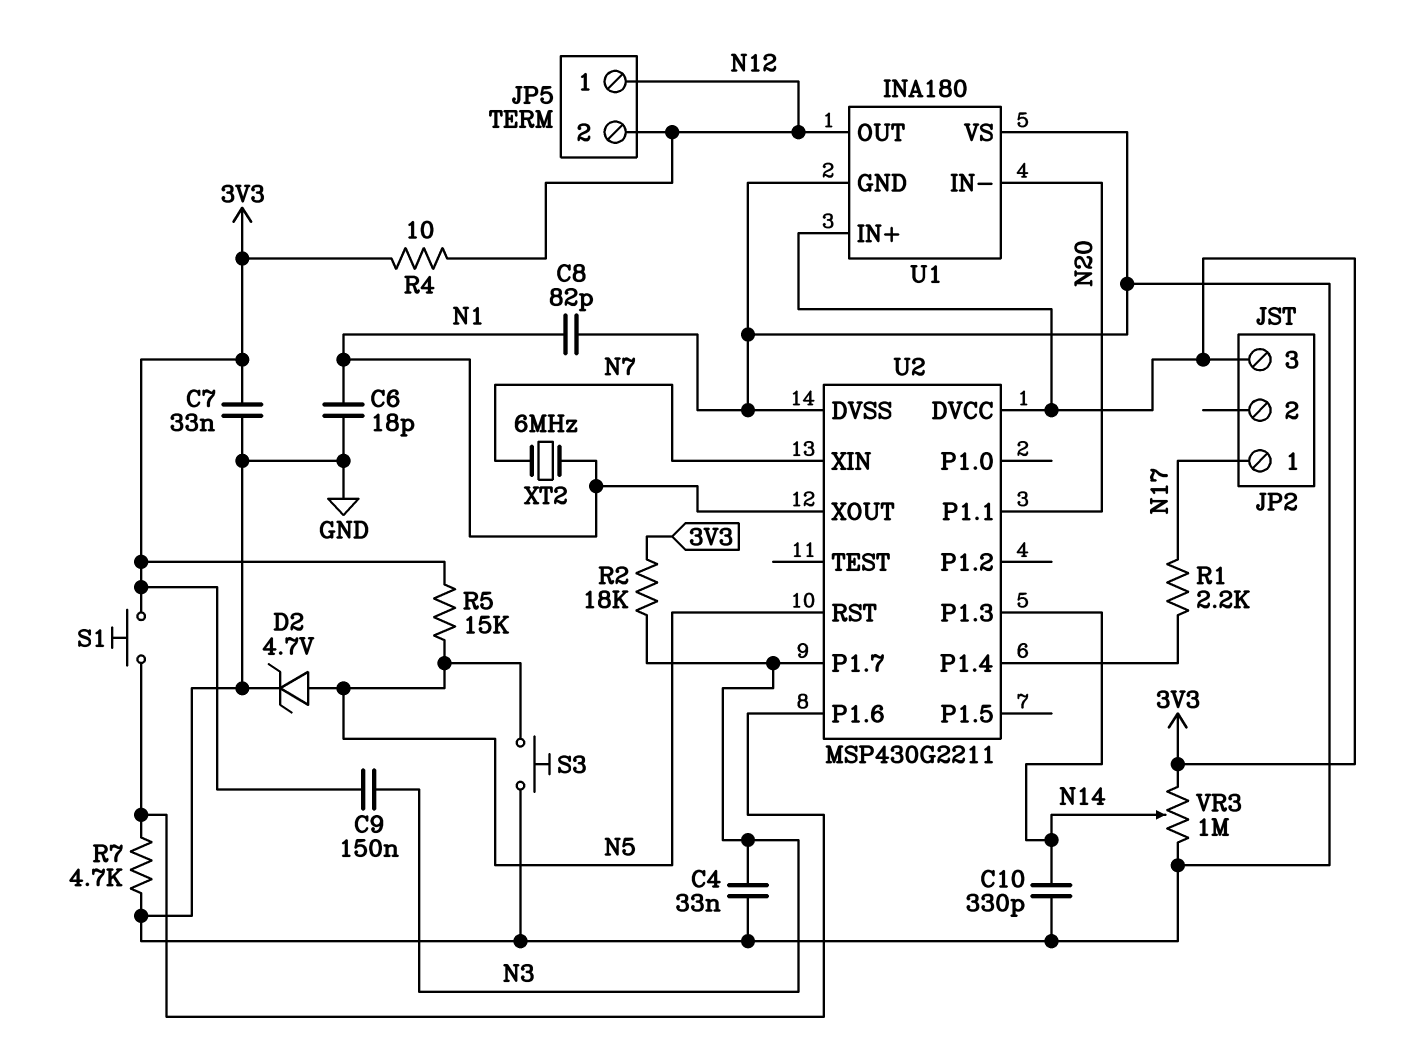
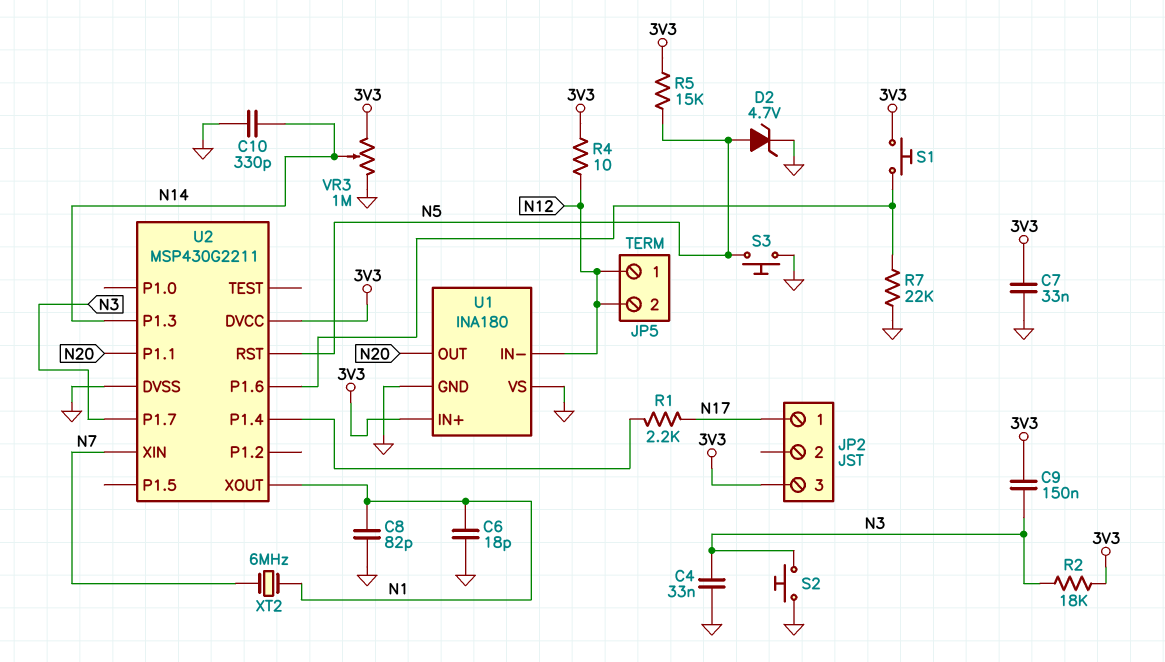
R7: 4.7k (GND, U2/P1.6) -> 22k (GND, U2/P1.6)
S2: none -> button (GND, N3)
U1 pin IN-: N20 -> N12
U1 pin OUT: N12 -> N20

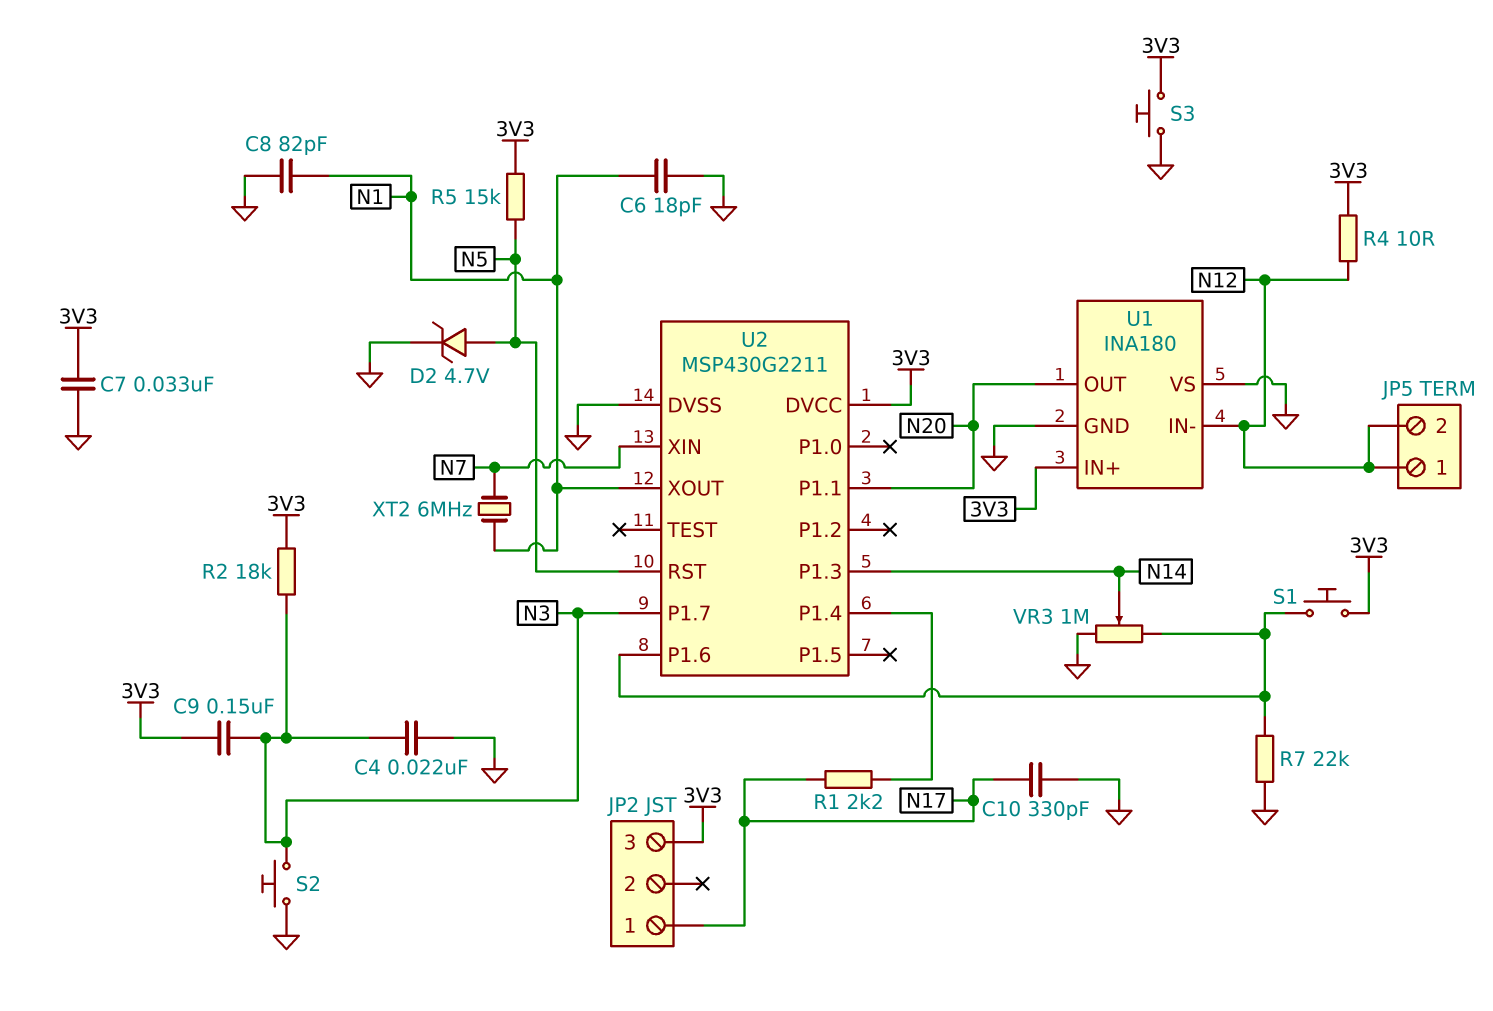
C4: 33nF (GND, N3) -> 22nF (GND, N3)
C10: 330pF (GND, N14) -> 330pF (GND, N17)
S3: button (GND, N5) -> button (3V3, GND)
VR3: 1M (3V3, GND, wiper N14) -> 1M (GND, U2/P1.6, wiper N14)

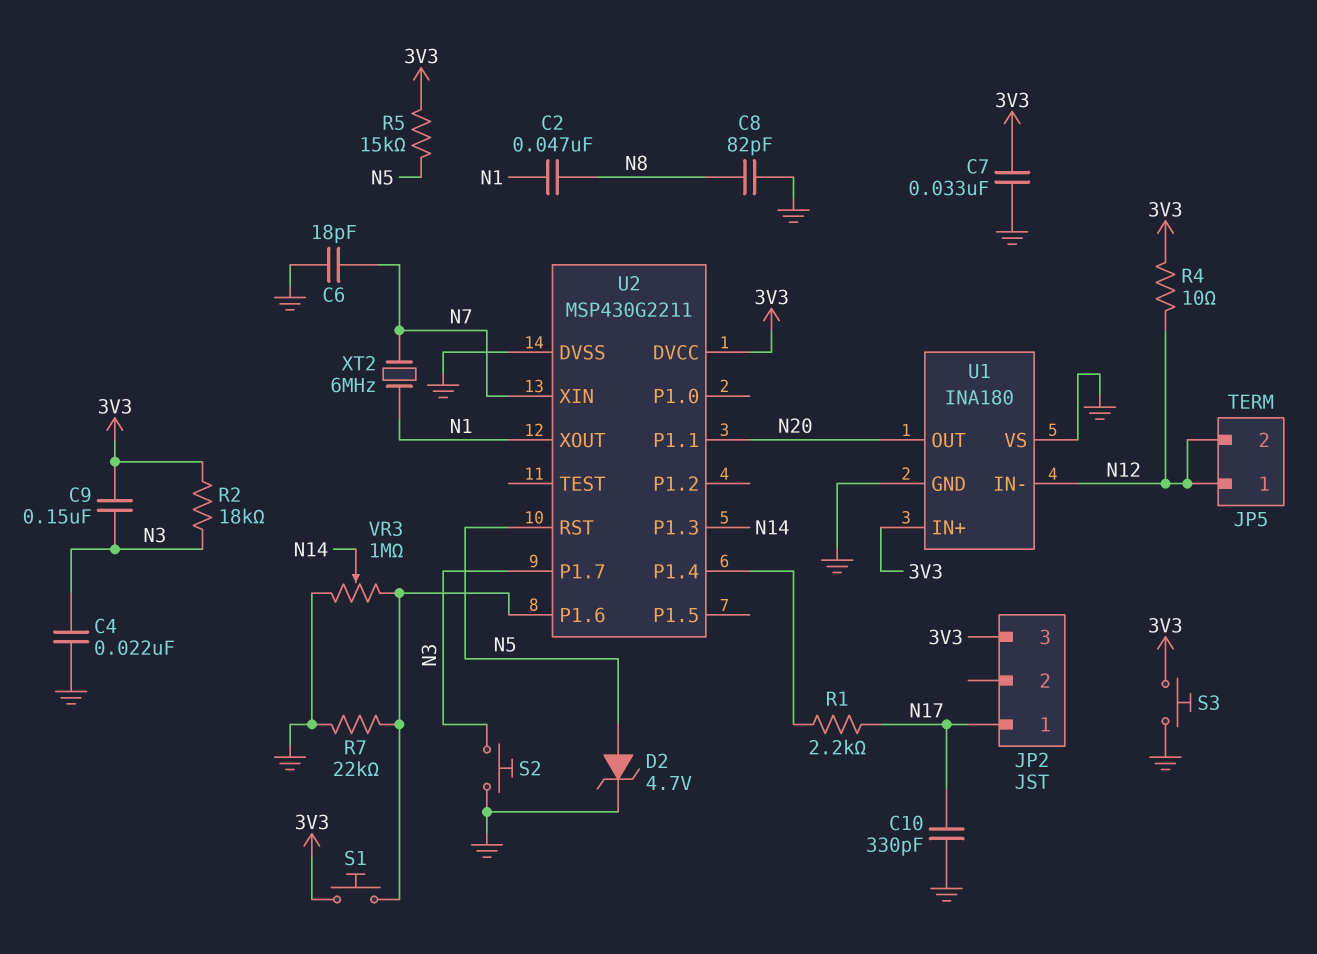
C2: none -> 47nF (N1, N8)
C6: 18pF (GND, N1) -> 18pF (GND, N7)
C8: 82pF (GND, N1) -> 82pF (GND, N8)

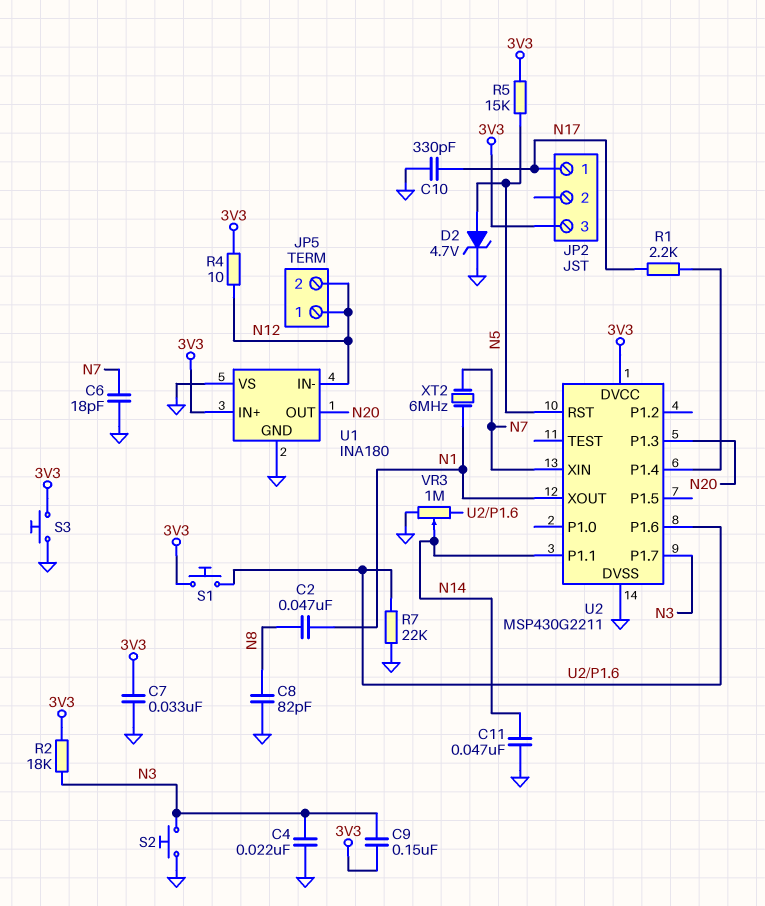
C11: none -> 47nF (GND, N14)
U2 pin P1.1: N20 -> N14
U2 pin P1.3: N14 -> N20

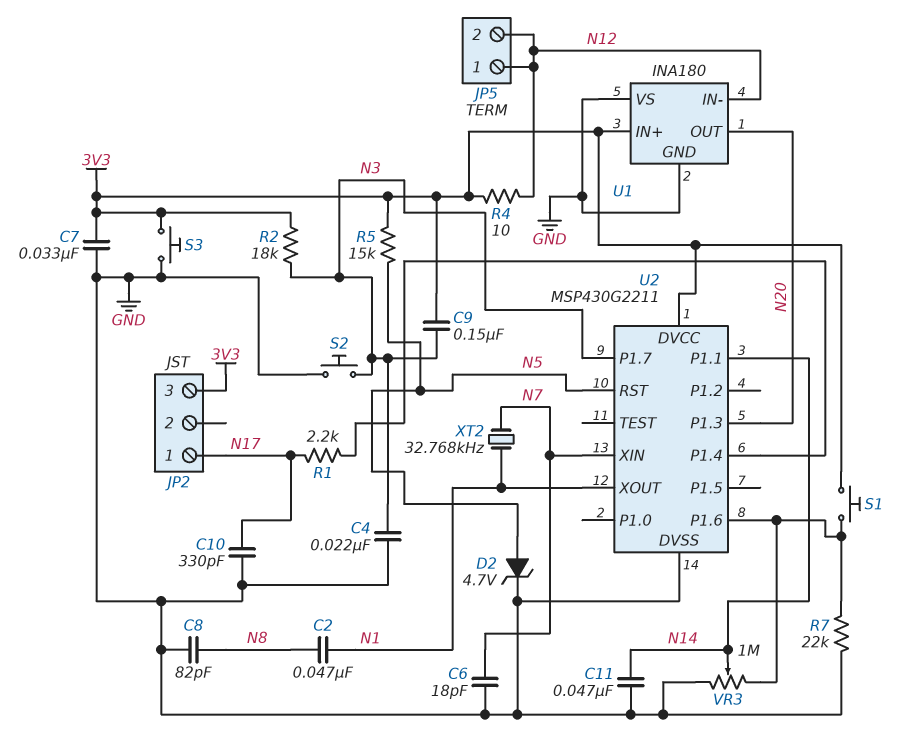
XT2: 6MHz (N1, N7) -> 32.768kHz (N1, N7)

